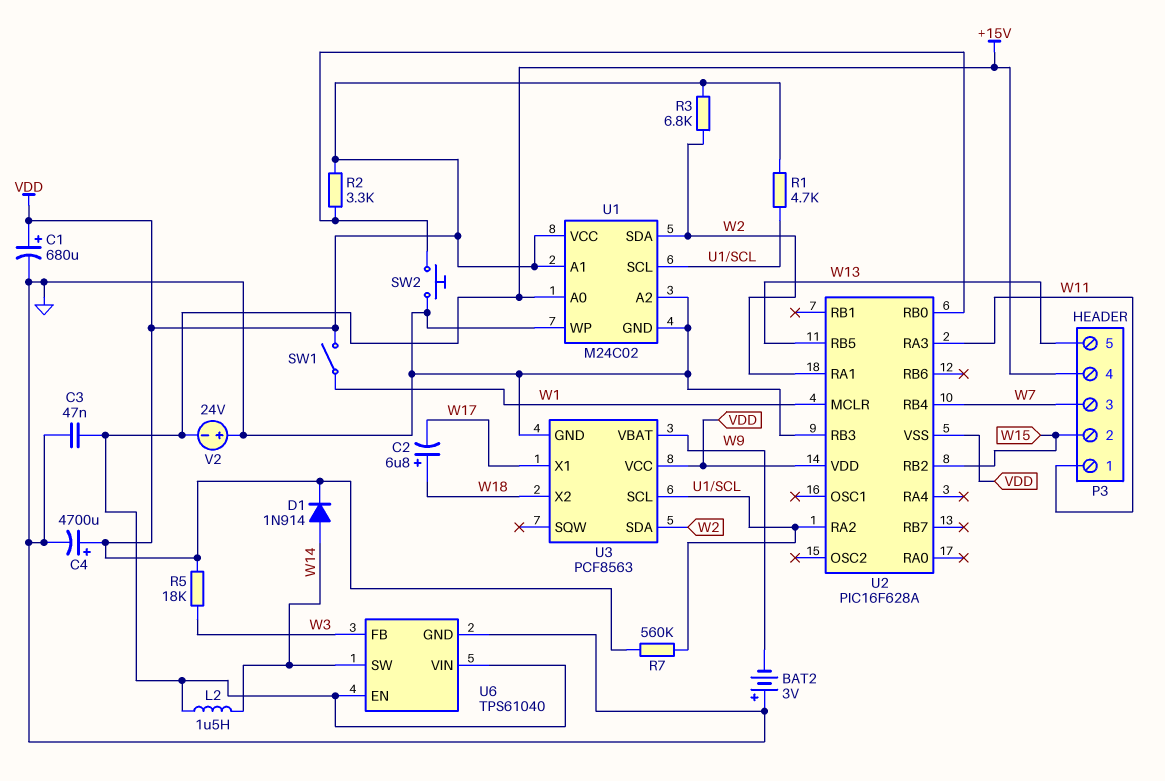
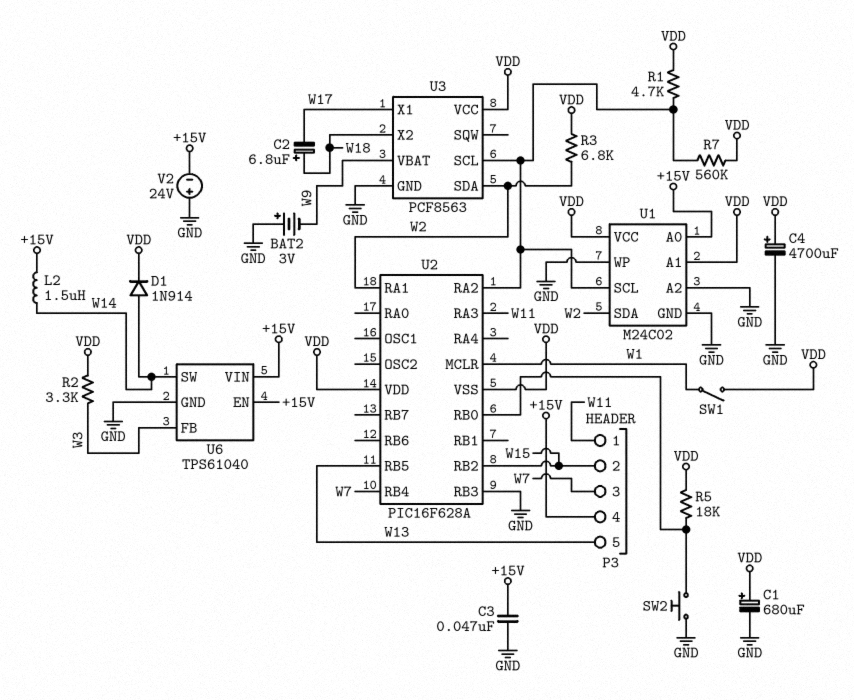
R2: 3.3k (U2/RB0, VDD) -> 3.3k (VDD, W3)
R5: 18k (VDD, W3) -> 18k (U2/RB0, VDD)

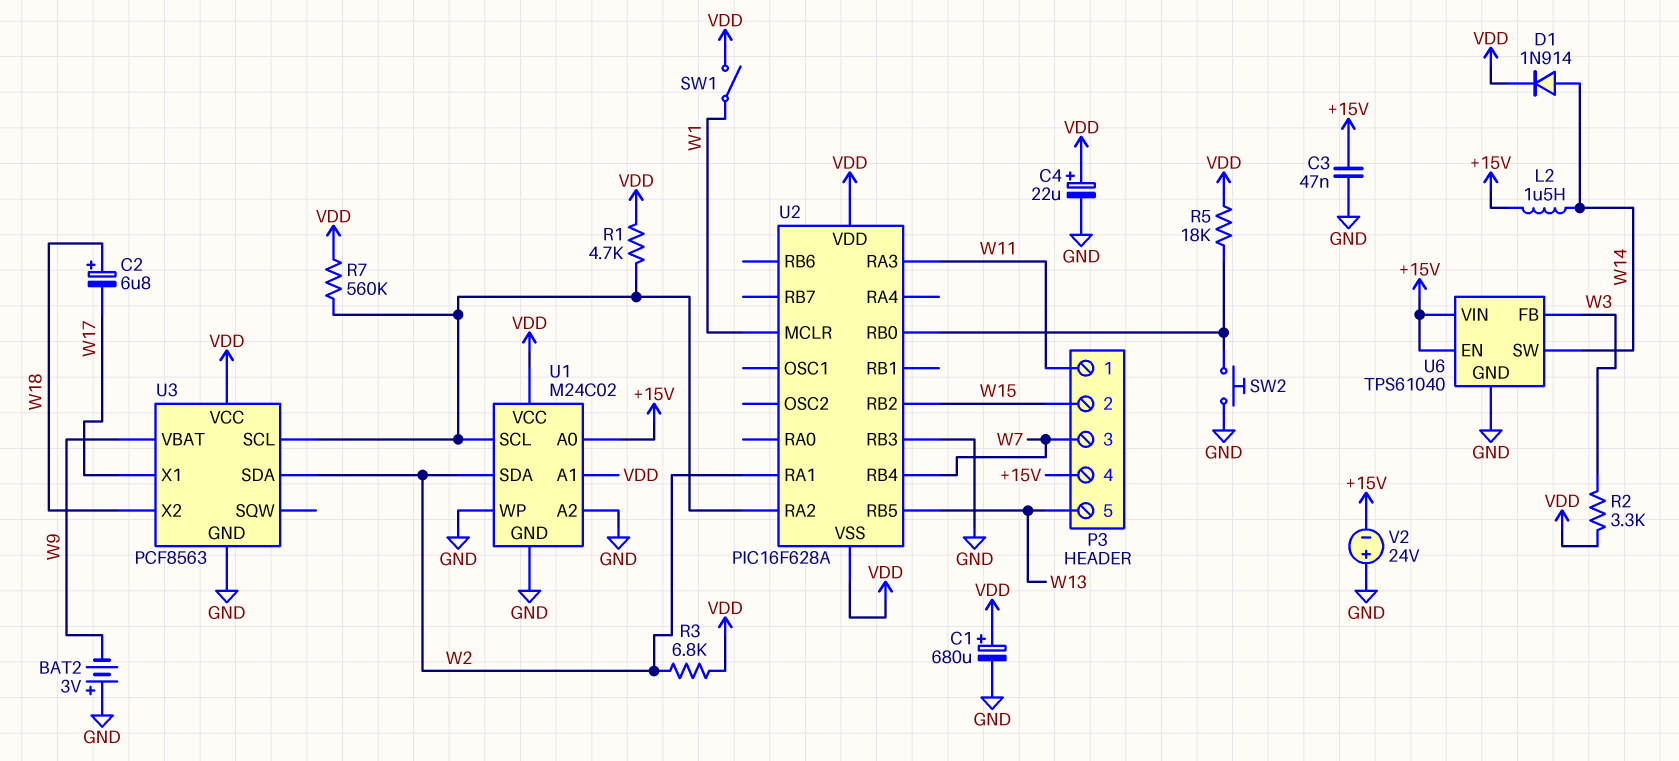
C4: 4700uF (plus VDD, minus GND) -> 22uF (plus VDD, minus GND)

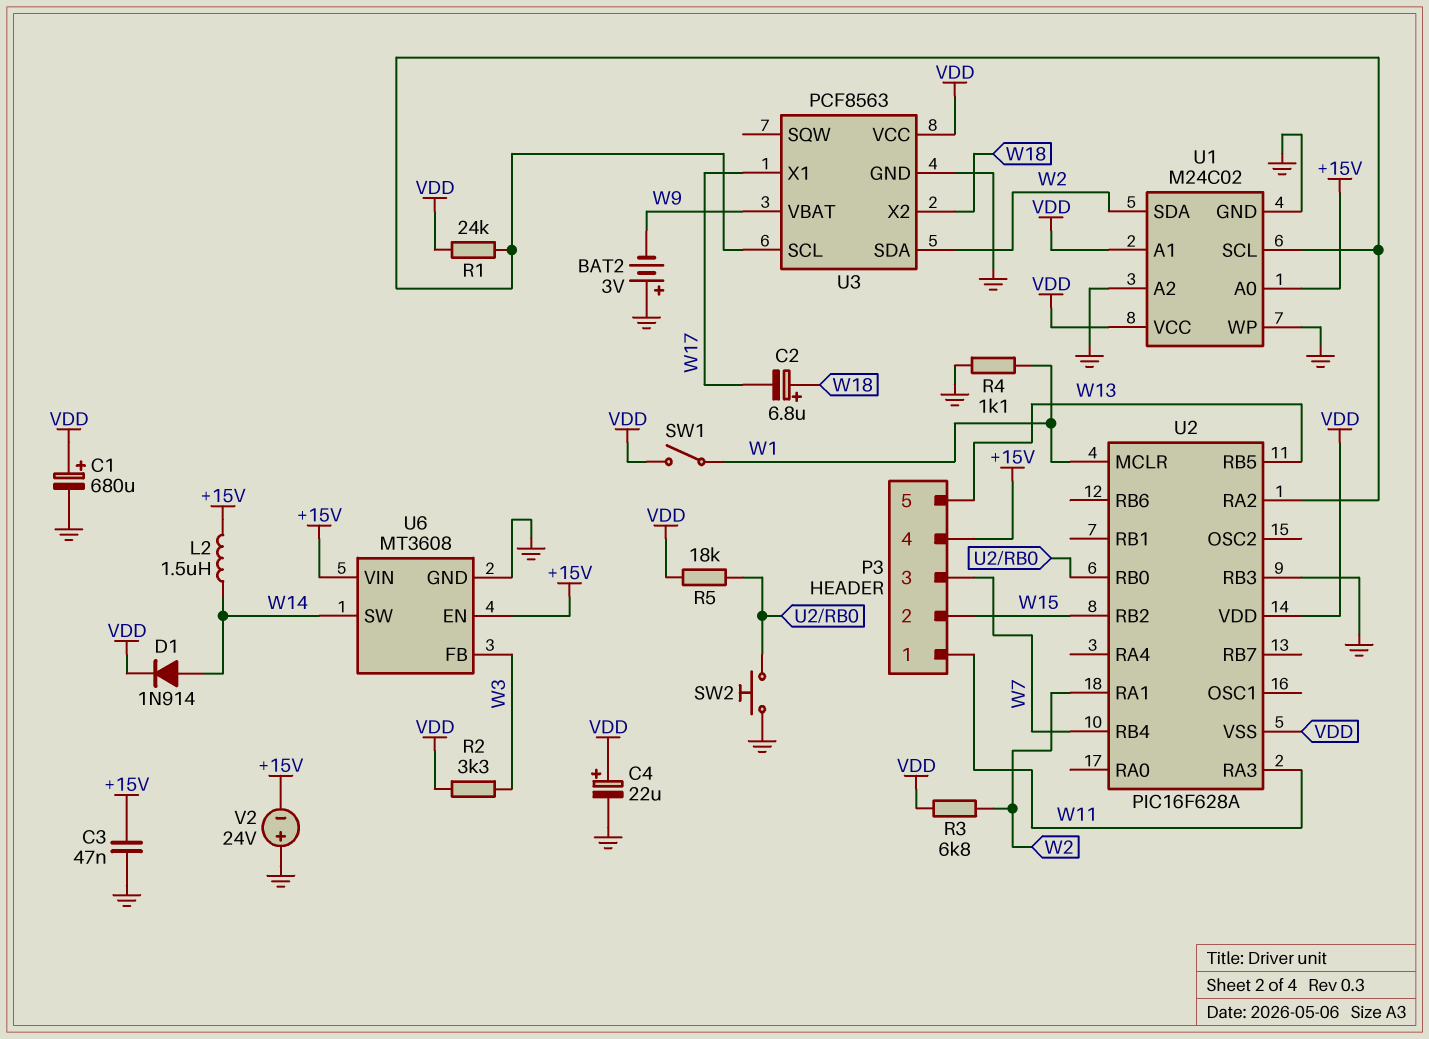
R1: 4.7k (U1/SCL, VDD) -> 24k (U1/SCL, VDD)
R4: none -> 1.1k (GND, W1)
R7: 560k (U1/SCL, VDD) -> none
U6: TPS61040 -> MT3608

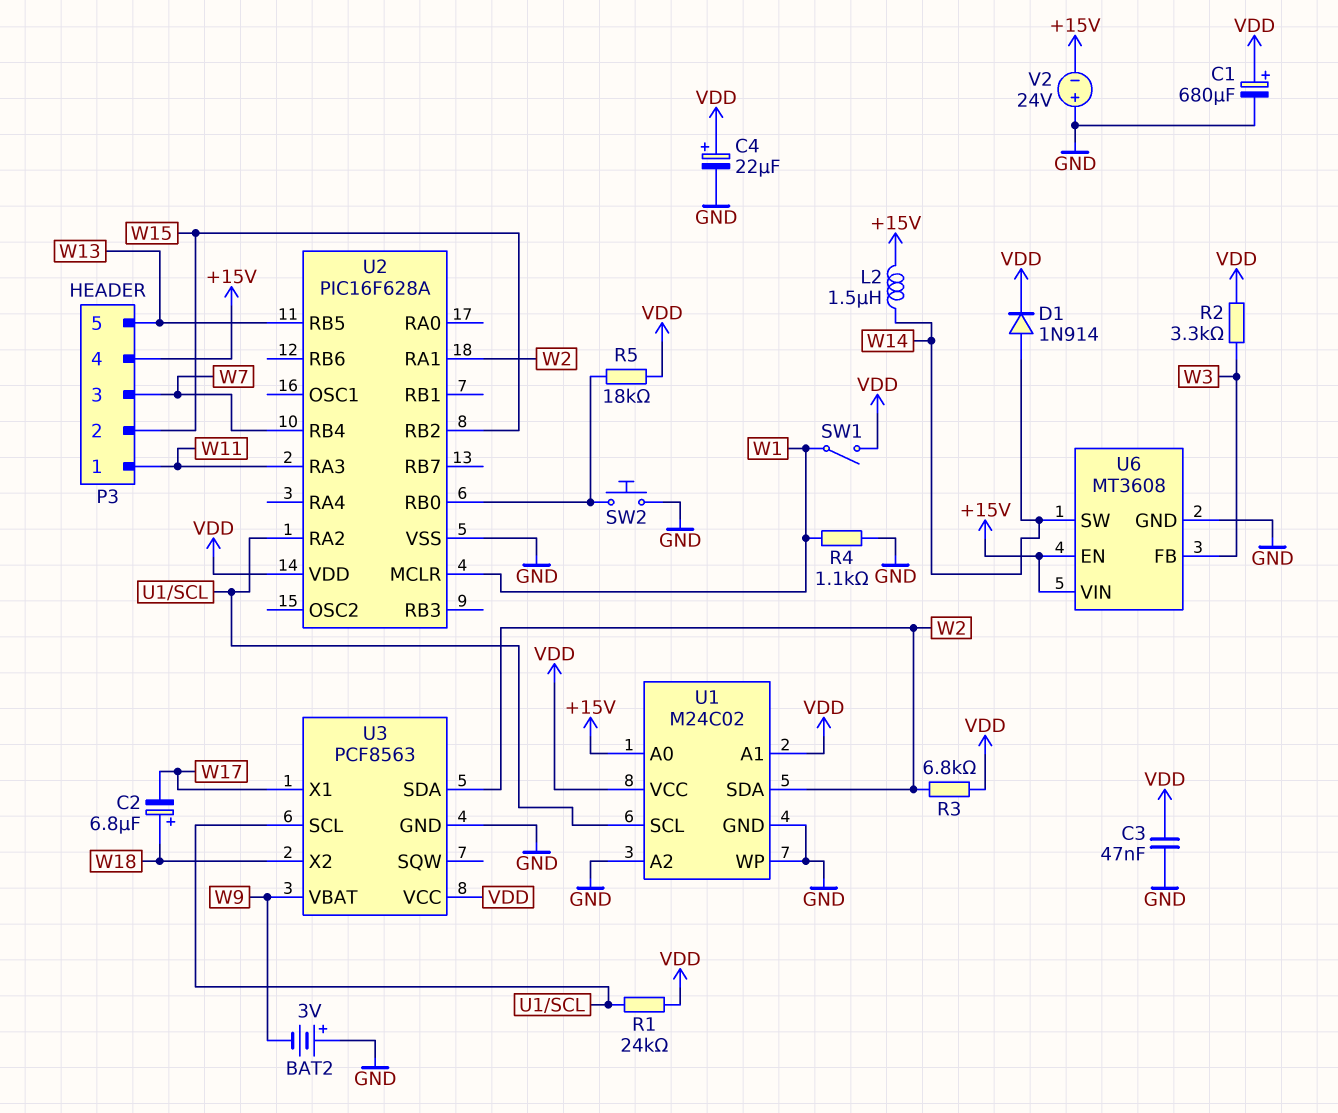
C3: 47nF (+15V, GND) -> 47nF (GND, VDD)
U2 pin RB3: GND -> none
U2 pin VSS: VDD -> GND

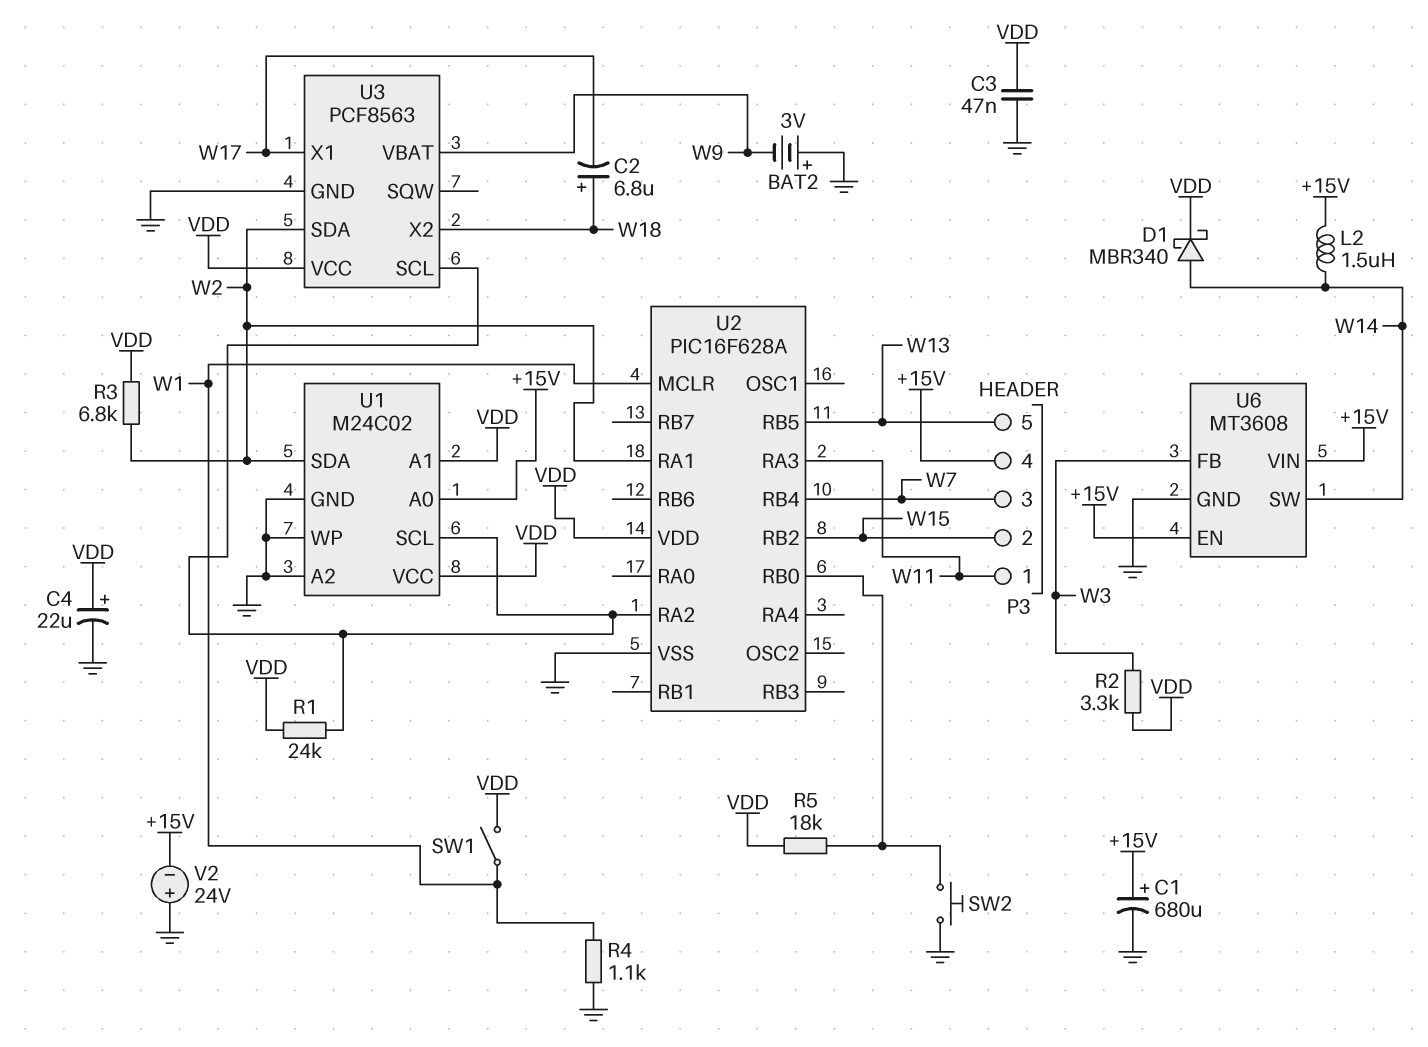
C1: 680uF (plus VDD, minus GND) -> 680uF (plus +15V, minus GND)
D1: diode 1N914 (A W14, K VDD) -> schottky MBR340 (A W14, K VDD)

